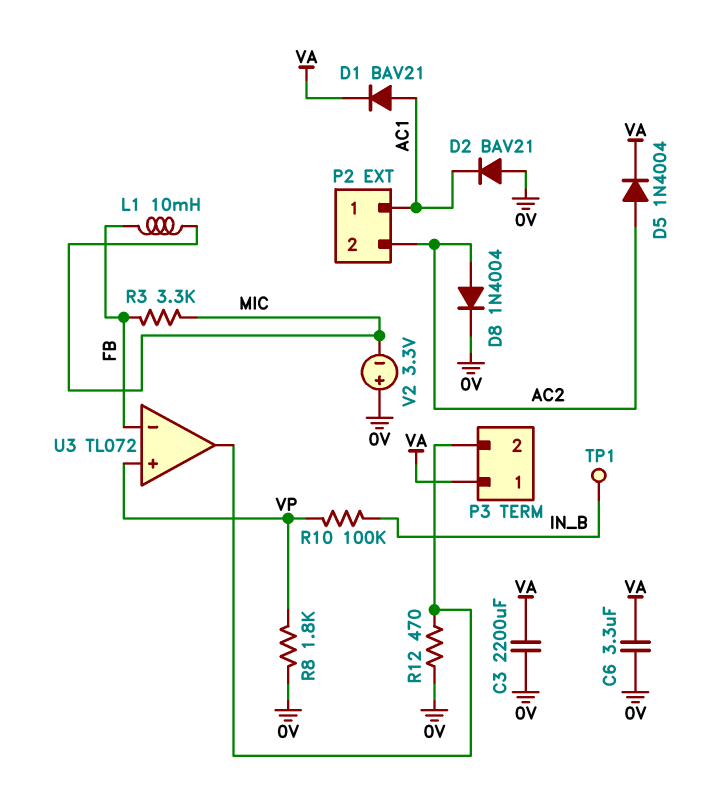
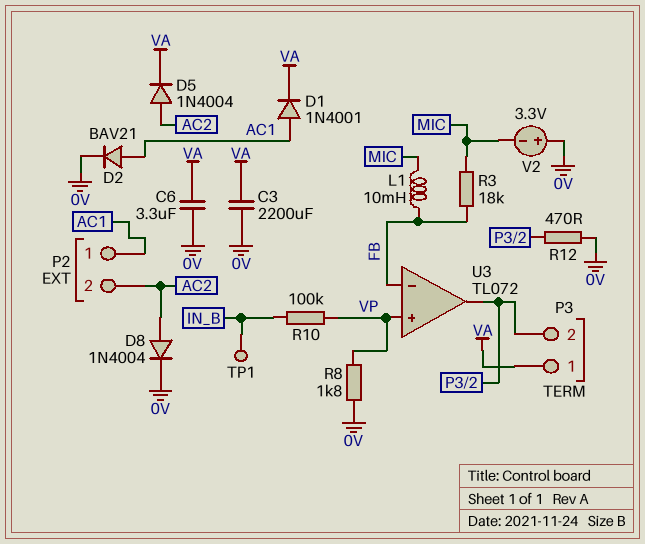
D1: diode BAV21 (A AC1, K VA) -> diode 1N4001 (A AC1, K VA)
D2: diode BAV21 (A 0V, K AC1) -> diode BAV21 (A AC1, K 0V)
R3: 3.3k (FB, MIC) -> 18k (FB, MIC)

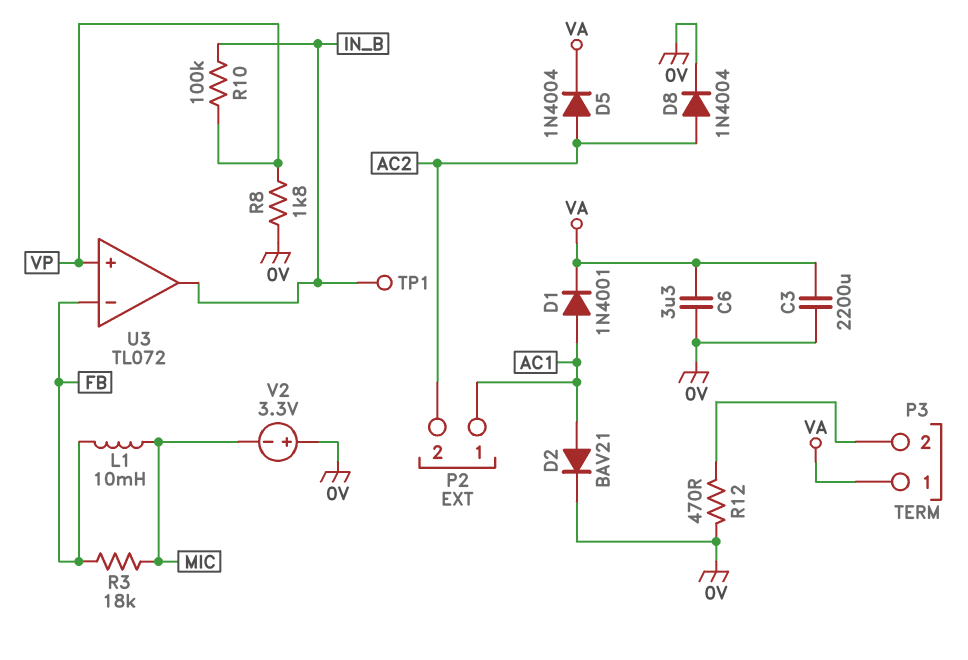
U3 pin out: P3/2 -> IN_B

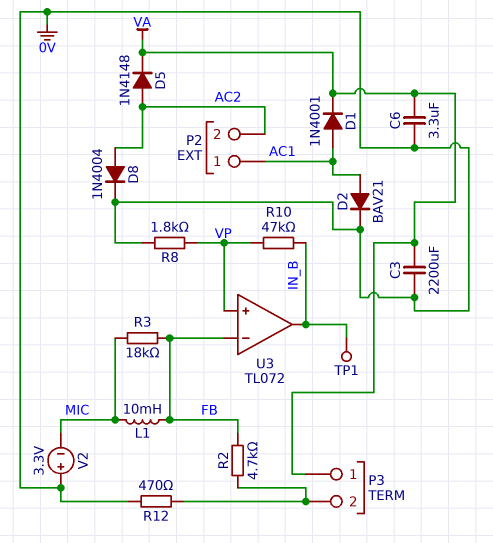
D5: diode 1N4004 (A AC2, K VA) -> diode 1N4148 (A AC2, K VA)
R2: none -> 4.7k (FB, P3/2)
R10: 100k (IN_B, VP) -> 47k (IN_B, VP)

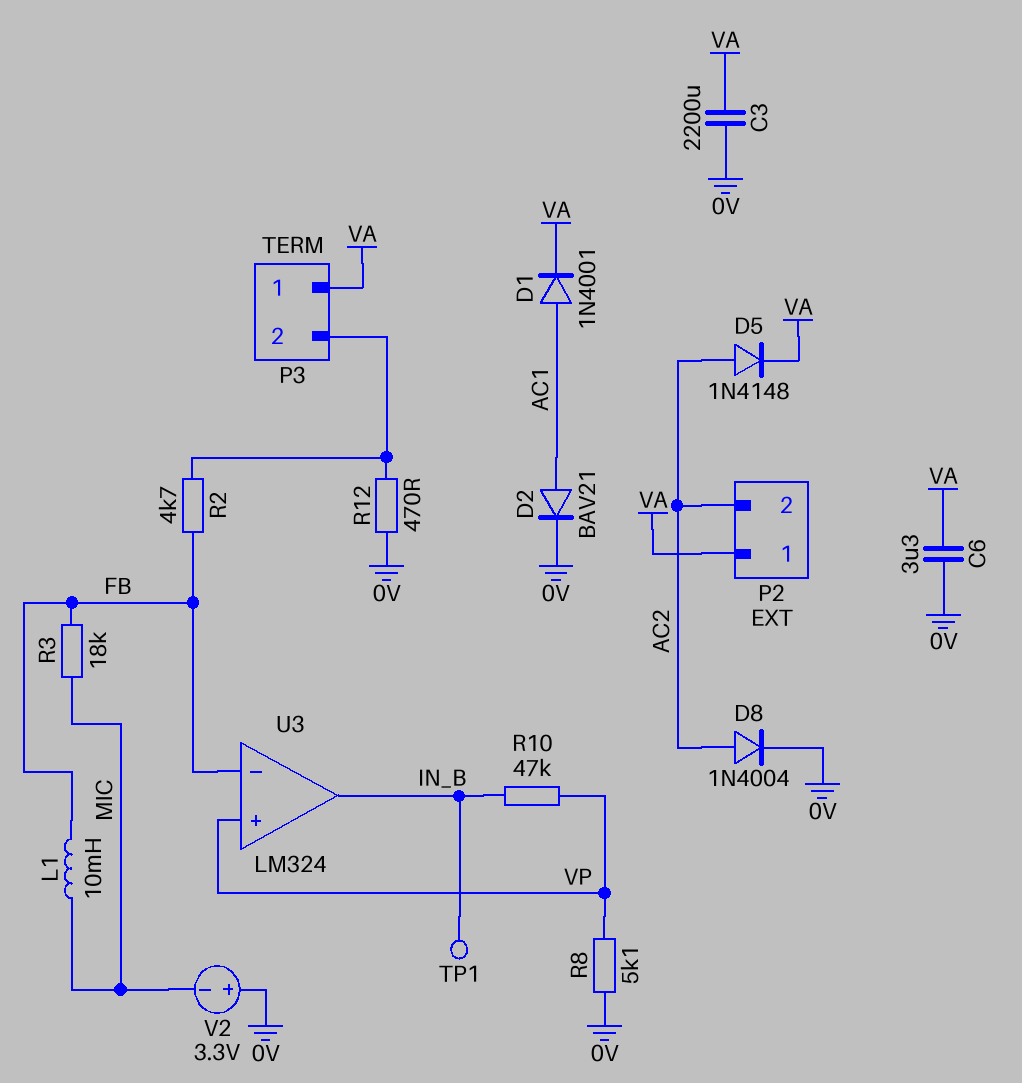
P2 pin 1: AC1 -> VA
R8: 1.8k (0V, VP) -> 5.1k (0V, VP)
U3: TL072 -> LM324

